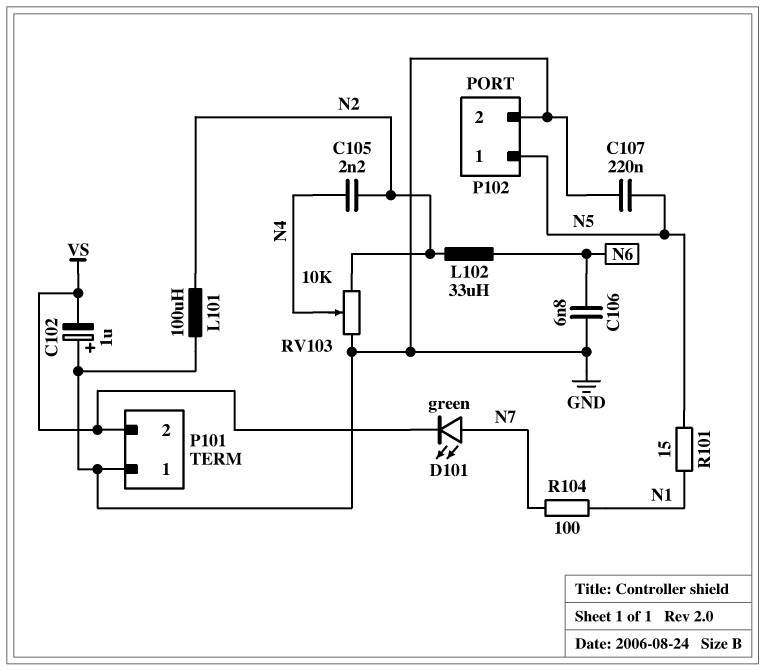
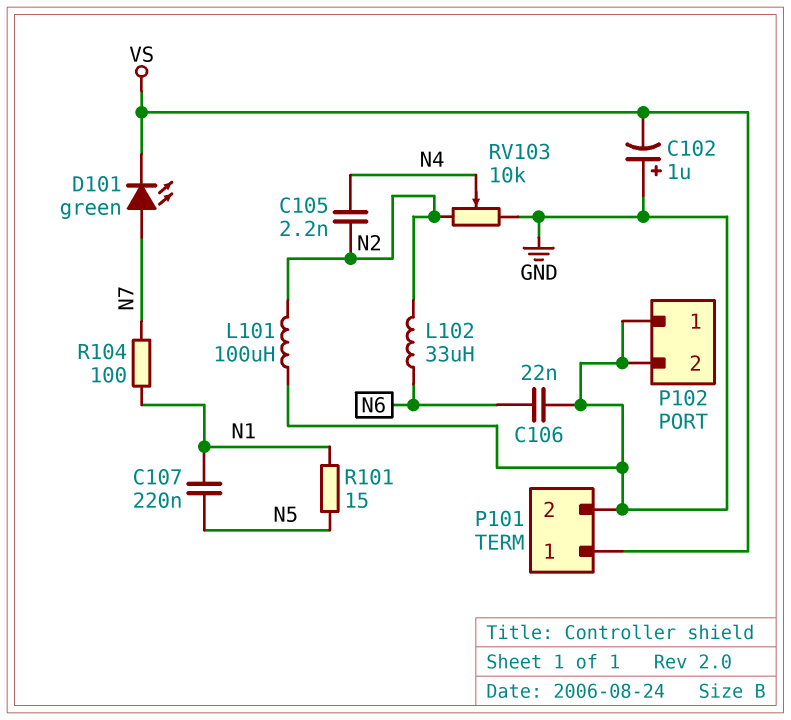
C106: 6.8nF (GND, N6) -> 22nF (GND, N6)
C107: 220nF (GND, N5) -> 220nF (N1, N5)
P101 pin 1: GND -> VS
P101 pin 2: VS -> GND
P102 pin 1: N5 -> GND

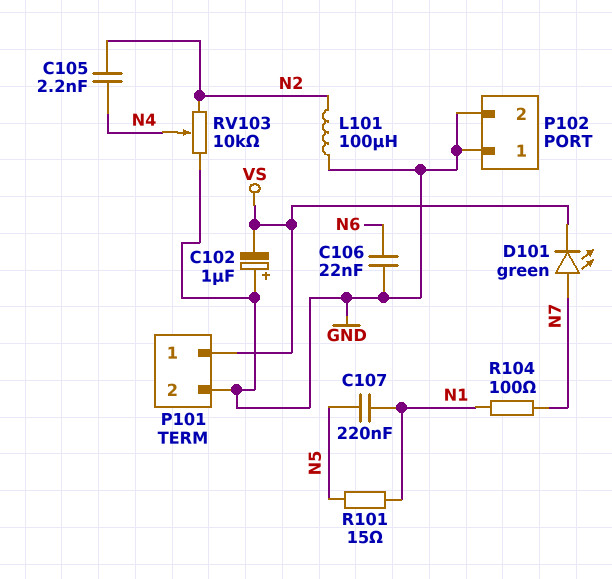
L102: 33uH (N2, N6) -> none

